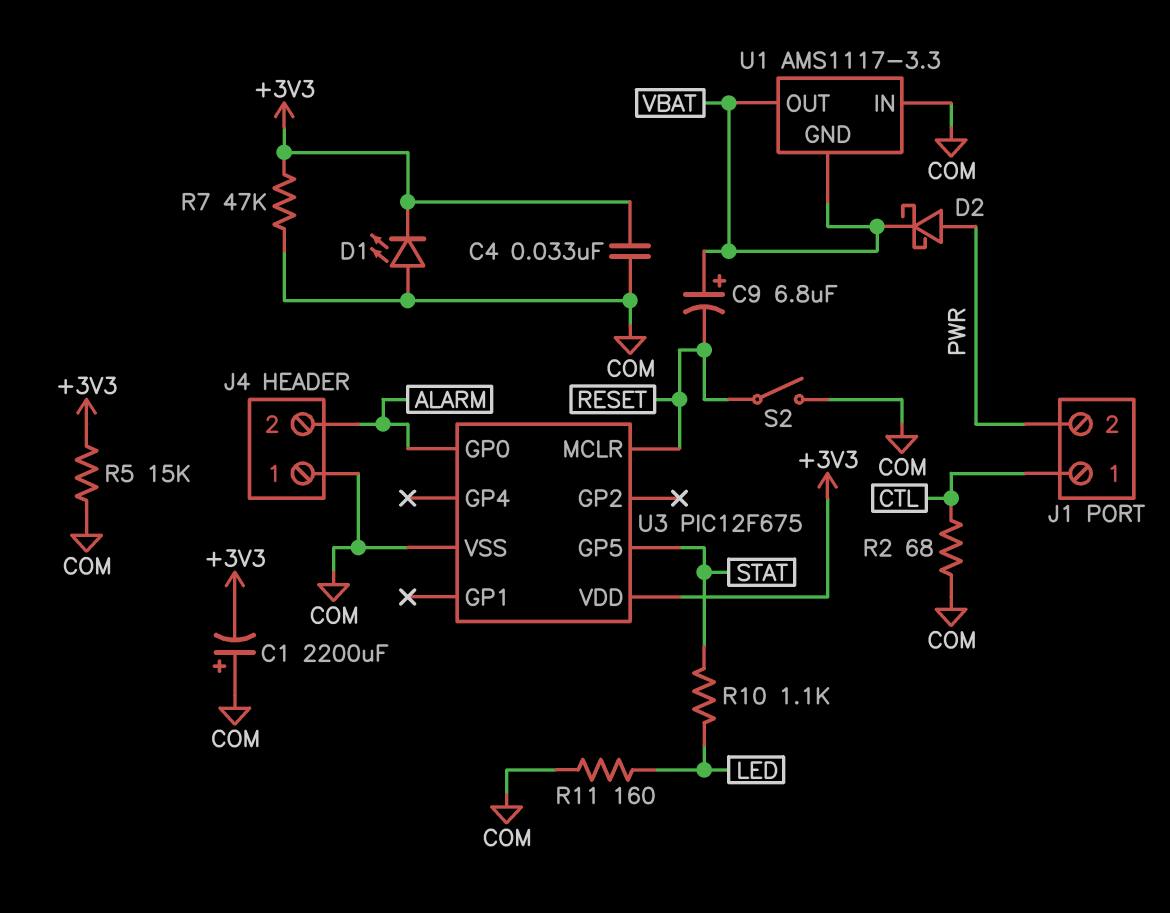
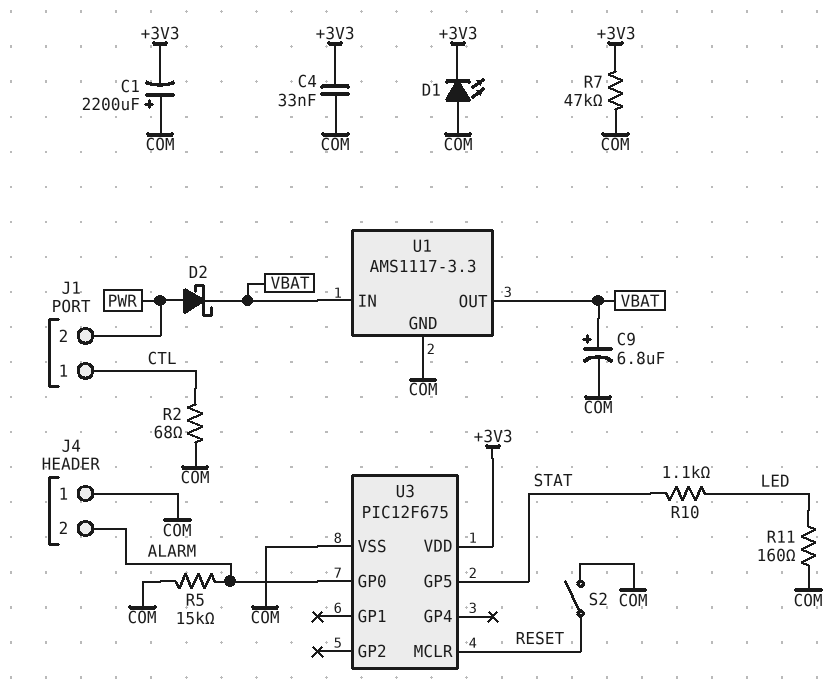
C9: 6.8uF (plus VBAT, minus RESET) -> 6.8uF (plus VBAT, minus COM)
R5: 15k (+3V3, COM) -> 15k (ALARM, COM)
U1 pin GND: VBAT -> COM
U1 pin IN: COM -> VBAT

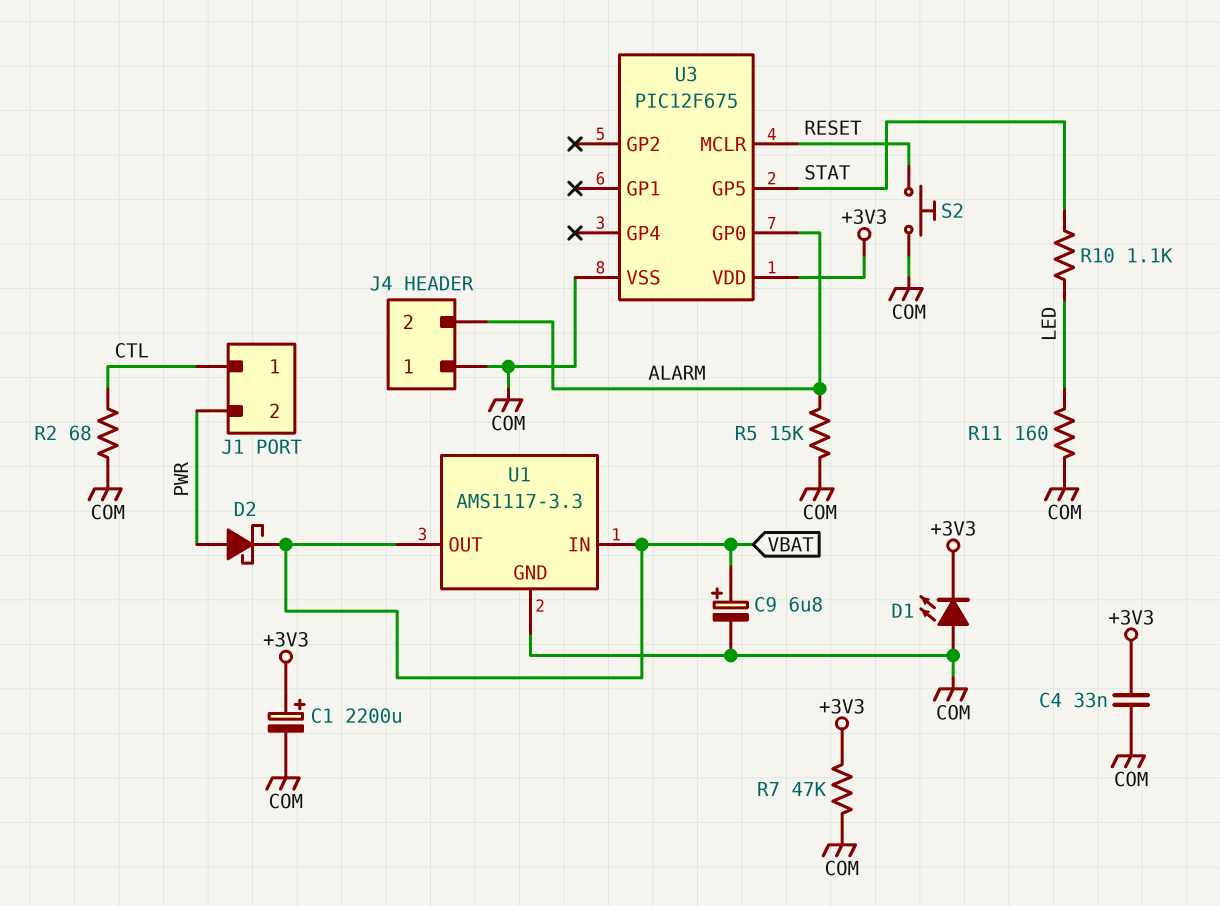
C1: 2200uF (plus COM, minus +3V3) -> 2200uF (plus +3V3, minus COM)
S2: switch (COM, RESET) -> button (COM, RESET)

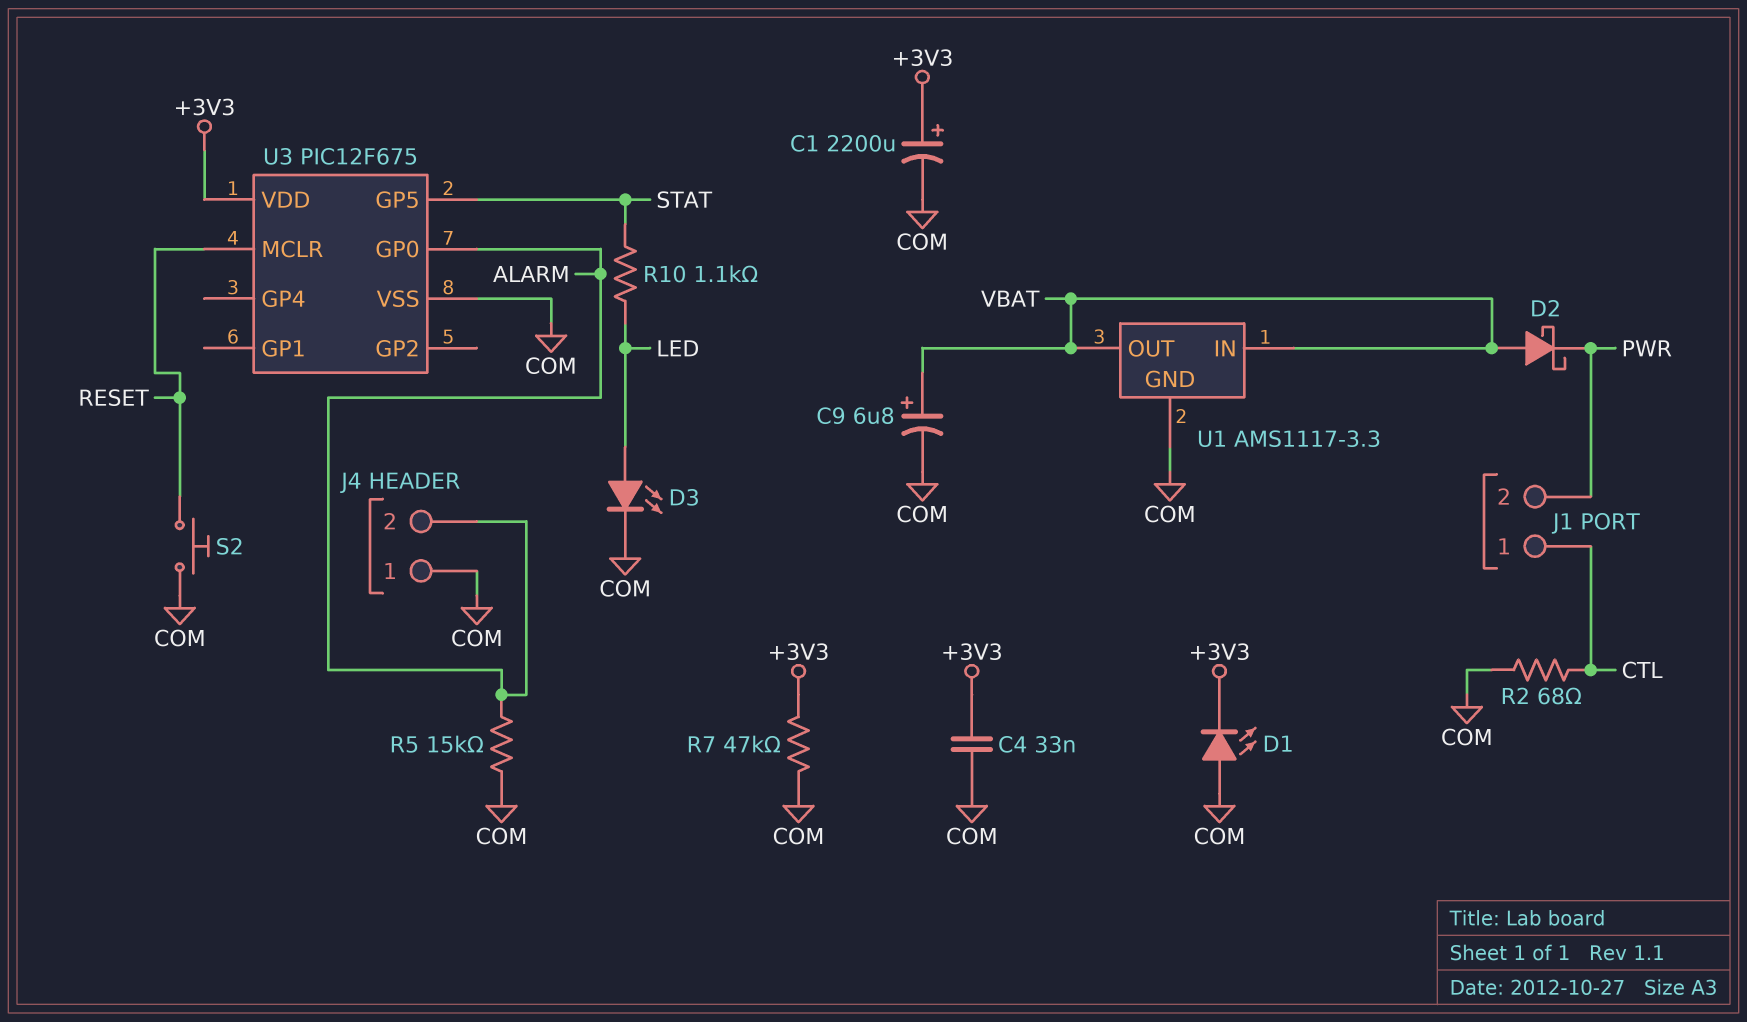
D2: schottky (A PWR, K VBAT) -> schottky (A VBAT, K PWR)
D3: none -> LED (A LED, K COM)
R11: 160 (COM, LED) -> none

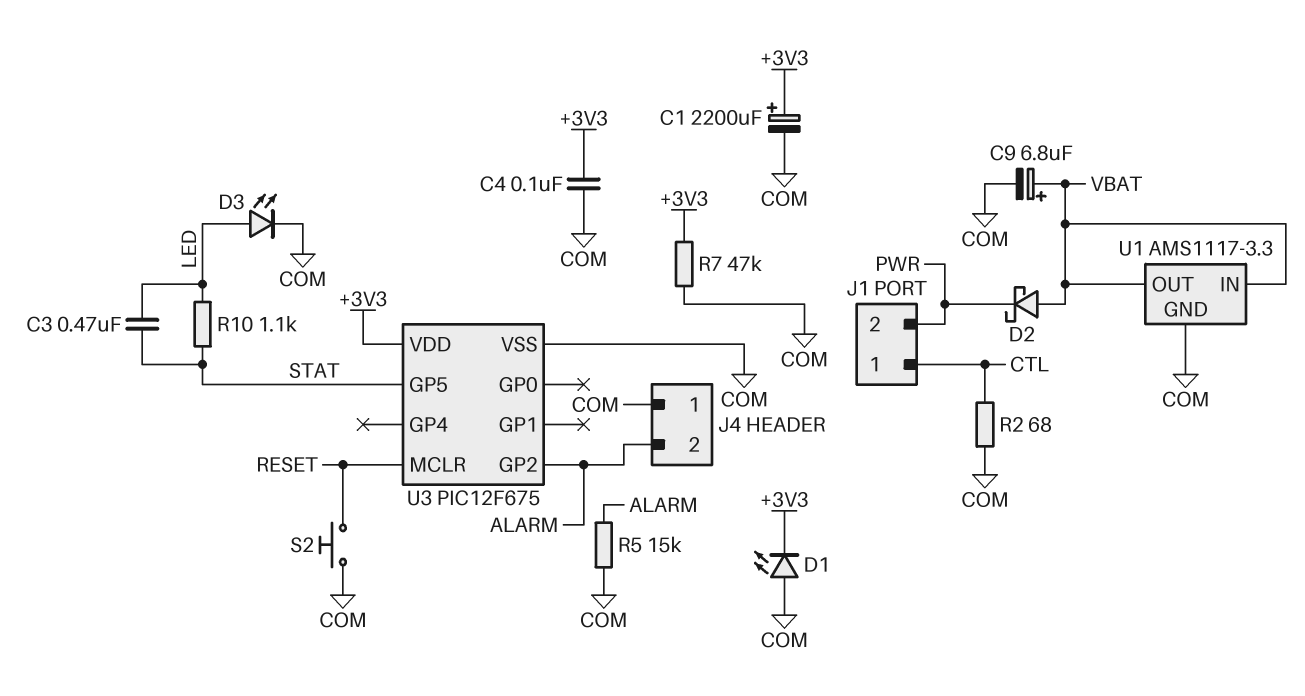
C3: none -> 470nF (LED, STAT)
C4: 33nF (+3V3, COM) -> 100nF (+3V3, COM)
U3 pin GP0: ALARM -> none
U3 pin GP2: none -> ALARM

